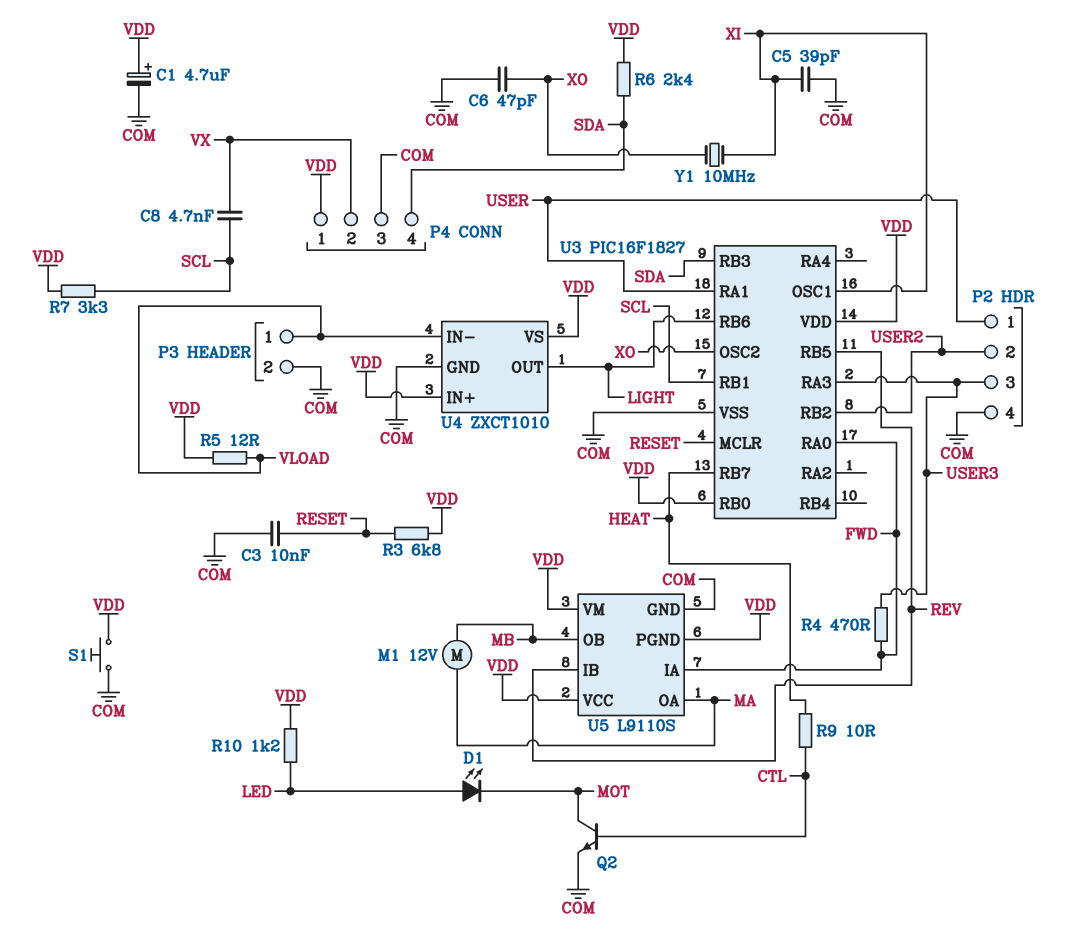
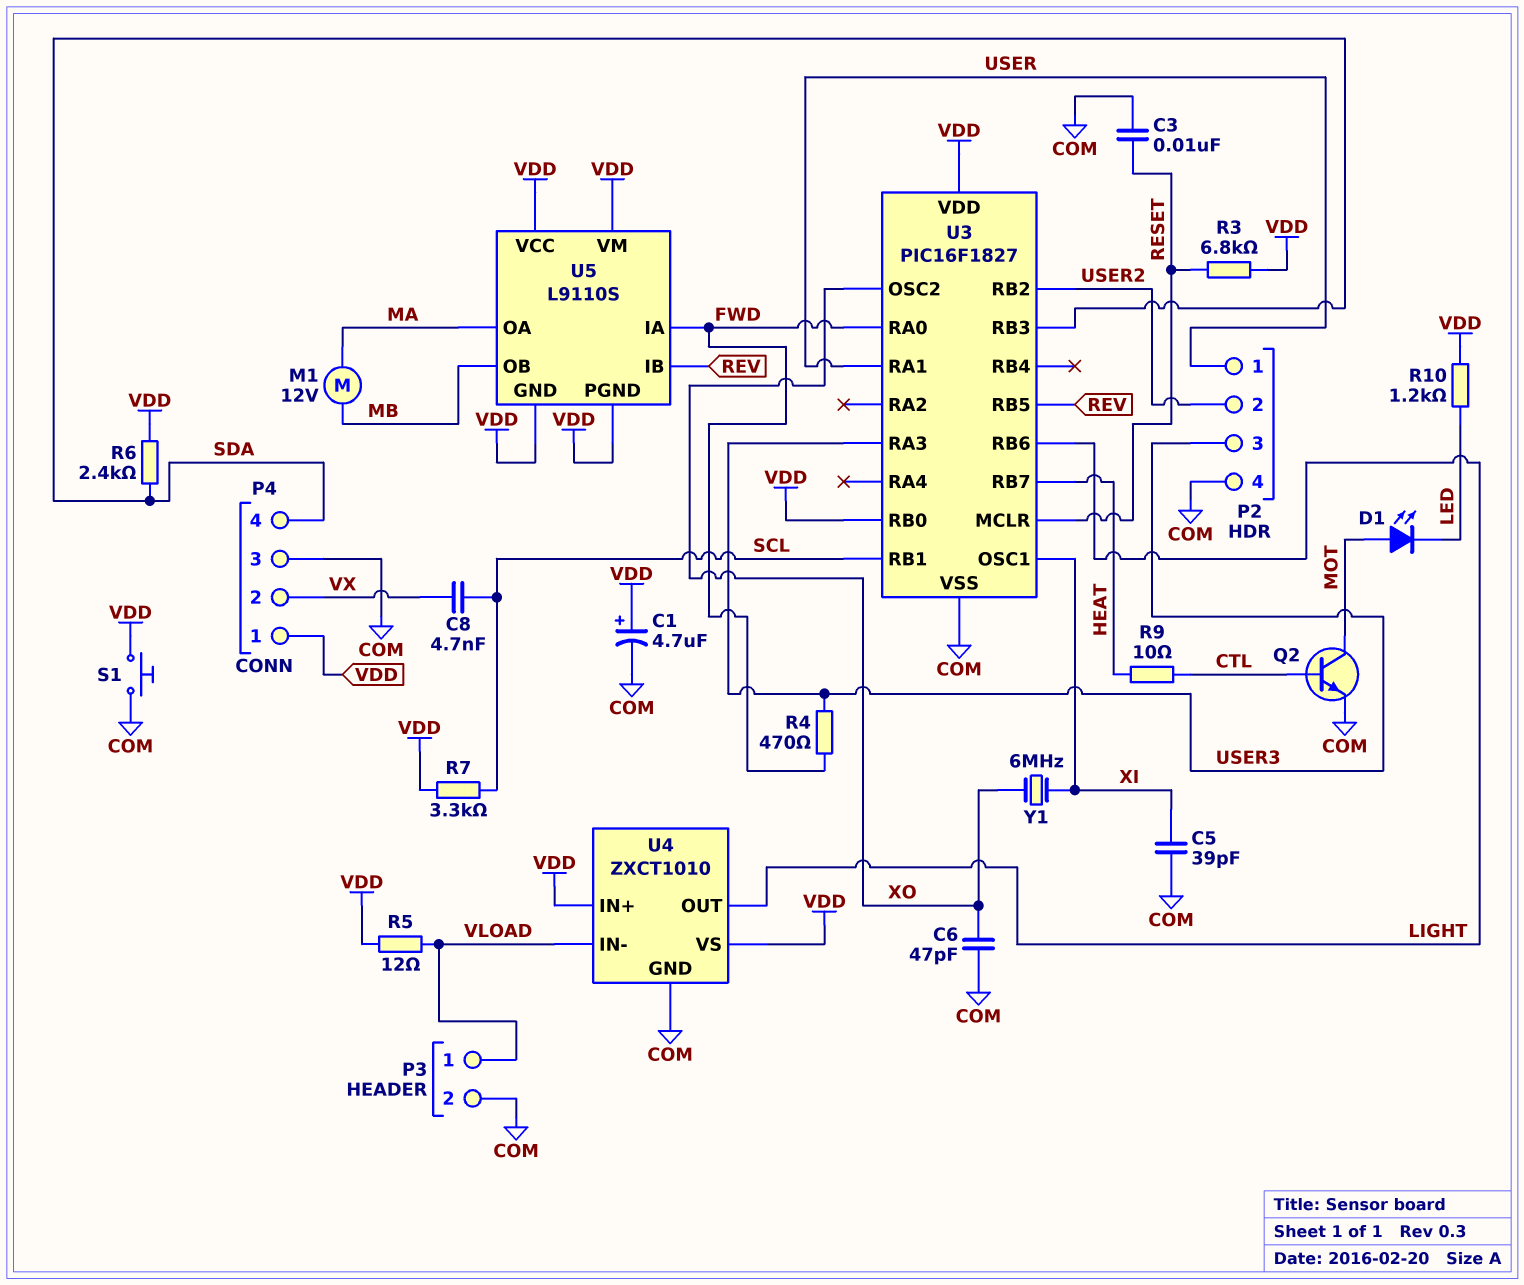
D1: LED (A LED, K MOT) -> LED (A MOT, K LED)
U5 pin GND: COM -> VDD
Y1: 10MHz (XI, XO) -> 6MHz (XI, XO)

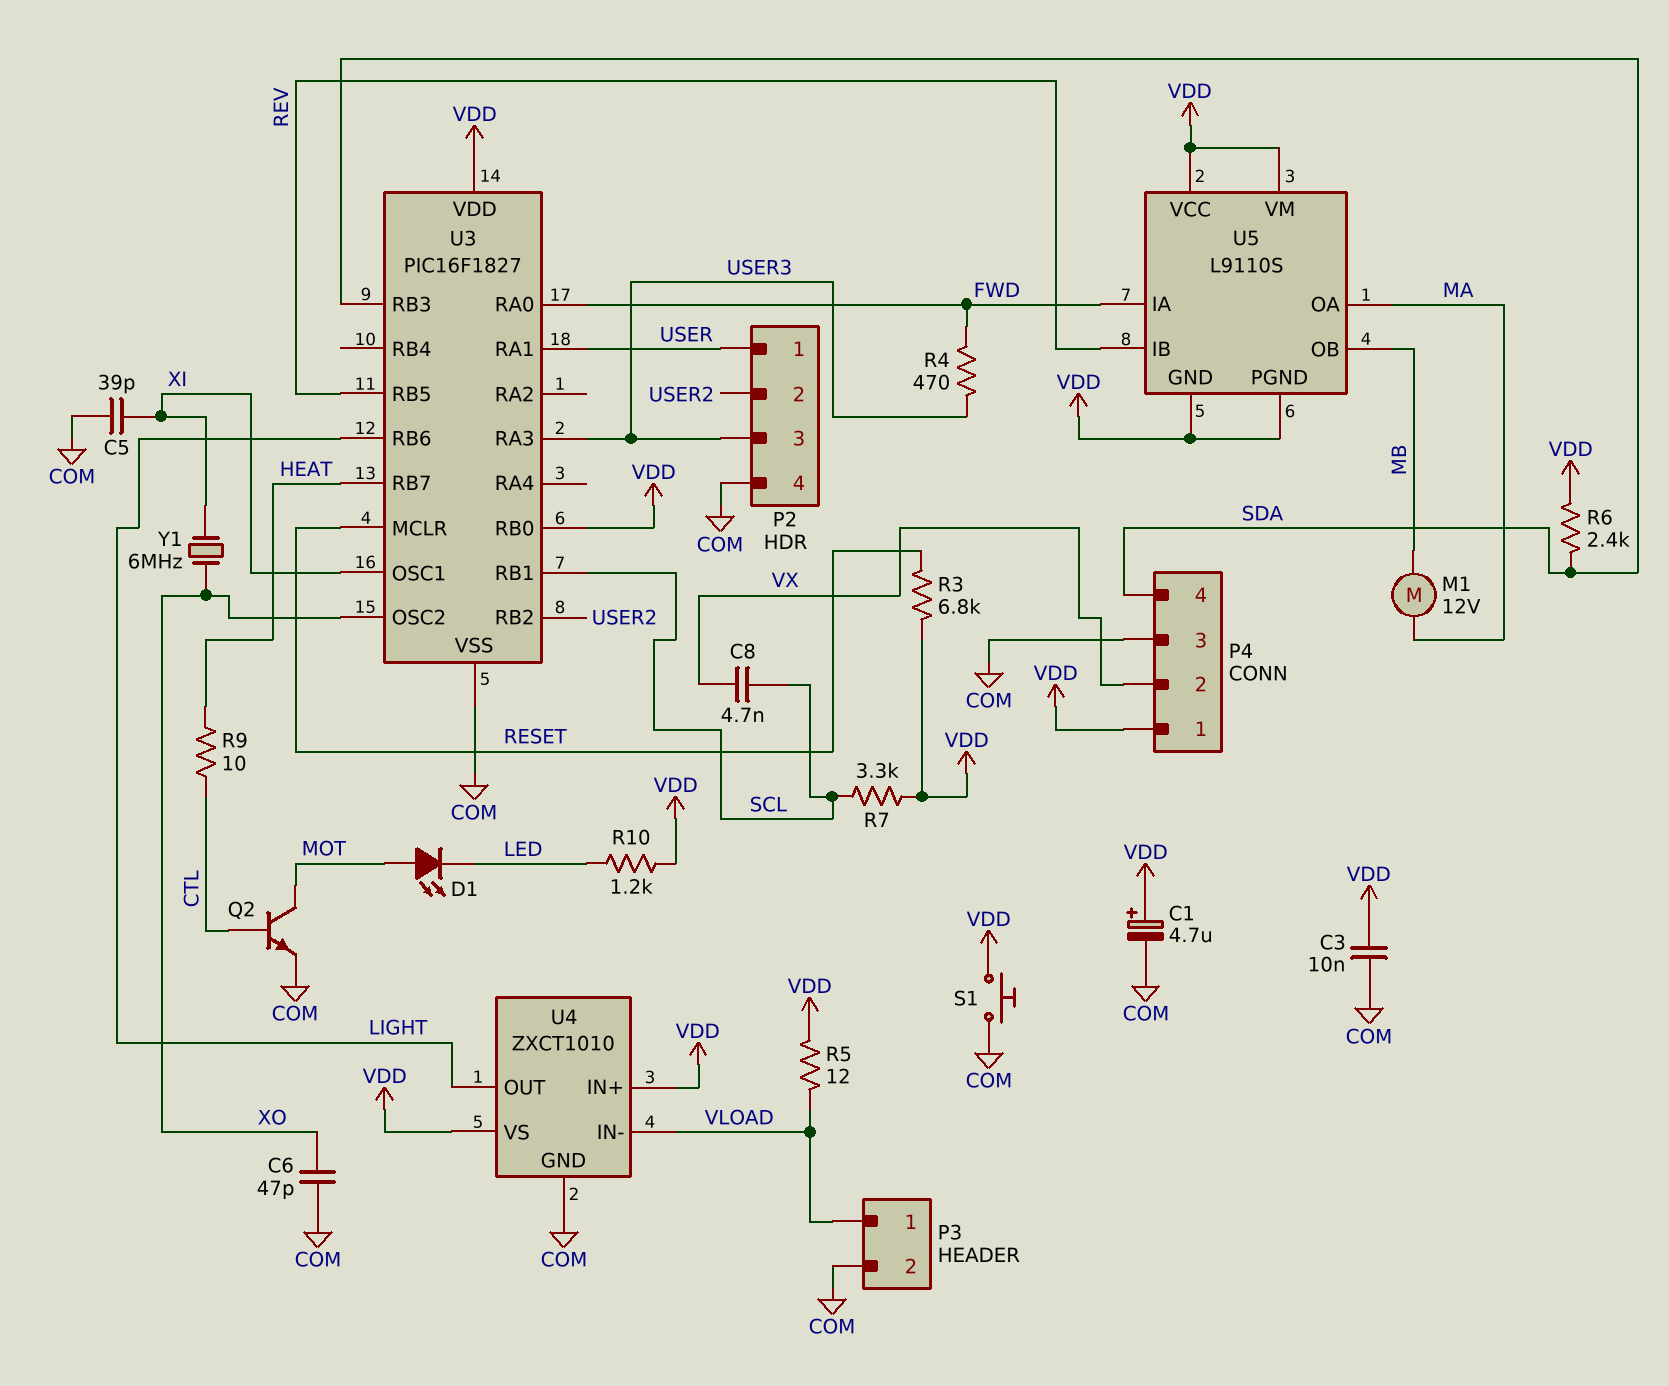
C3: 10nF (COM, RESET) -> 10nF (COM, VDD)

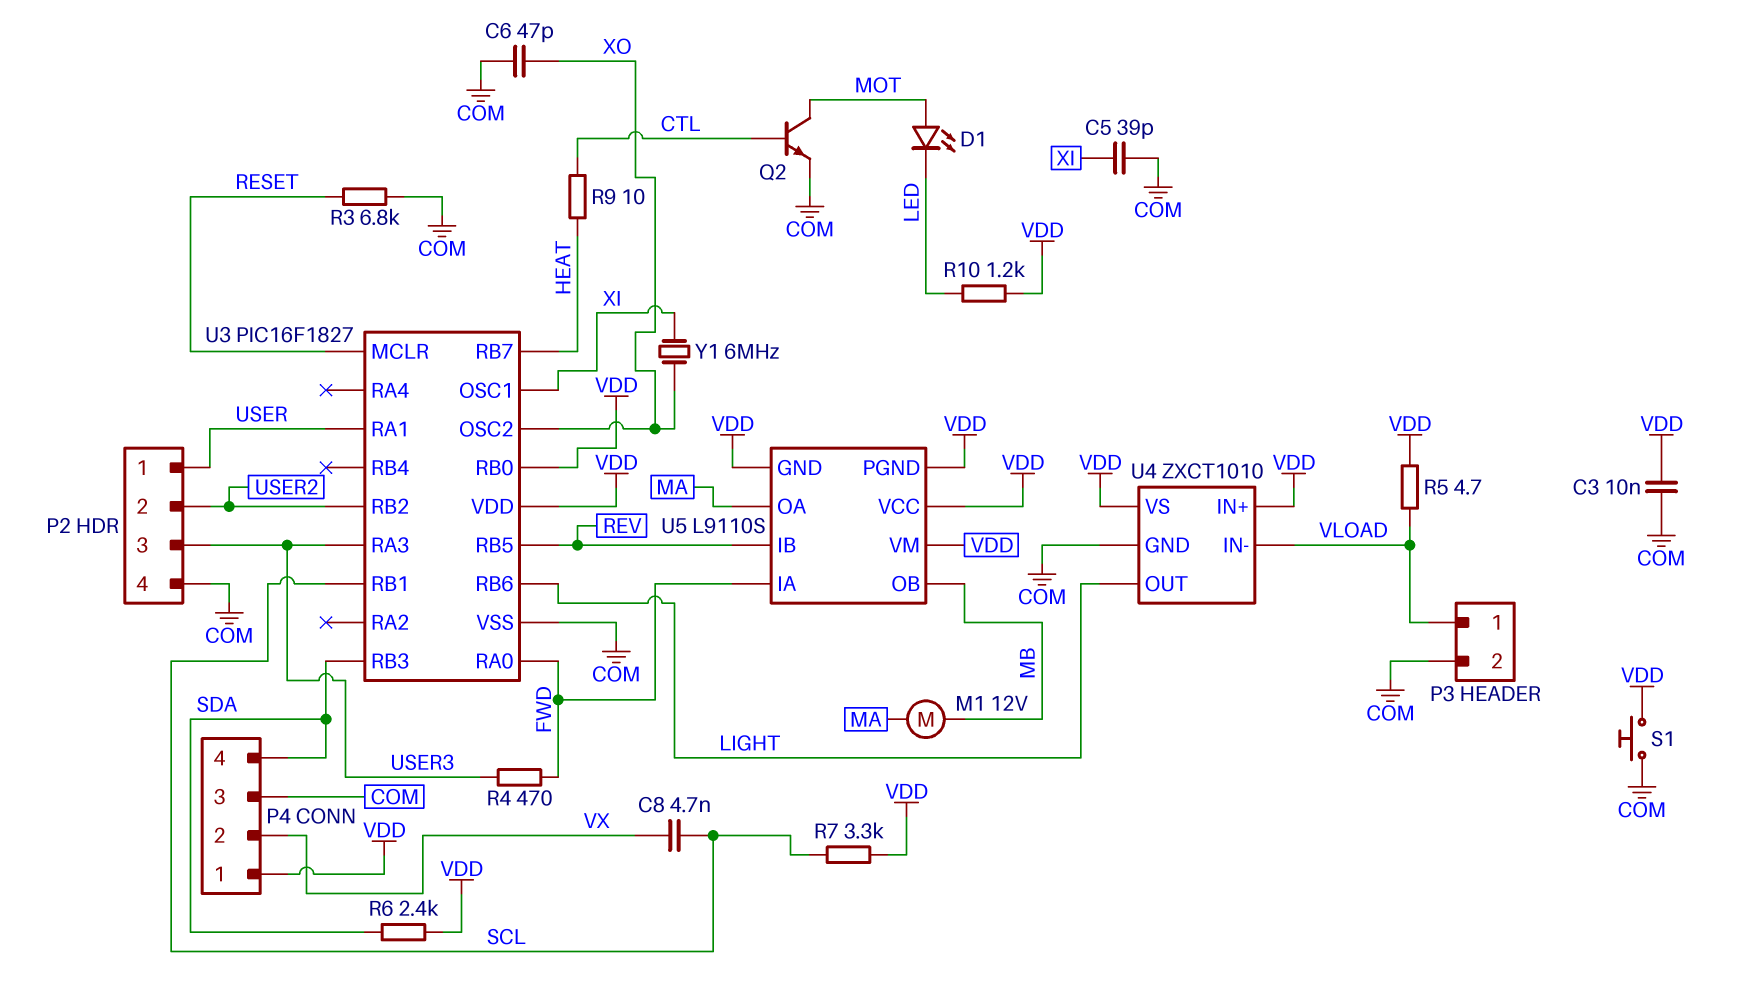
C1: 4.7uF (plus VDD, minus COM) -> none
R3: 6.8k (RESET, VDD) -> 6.8k (COM, RESET)
R5: 12 (VDD, VLOAD) -> 4.7 (VDD, VLOAD)

